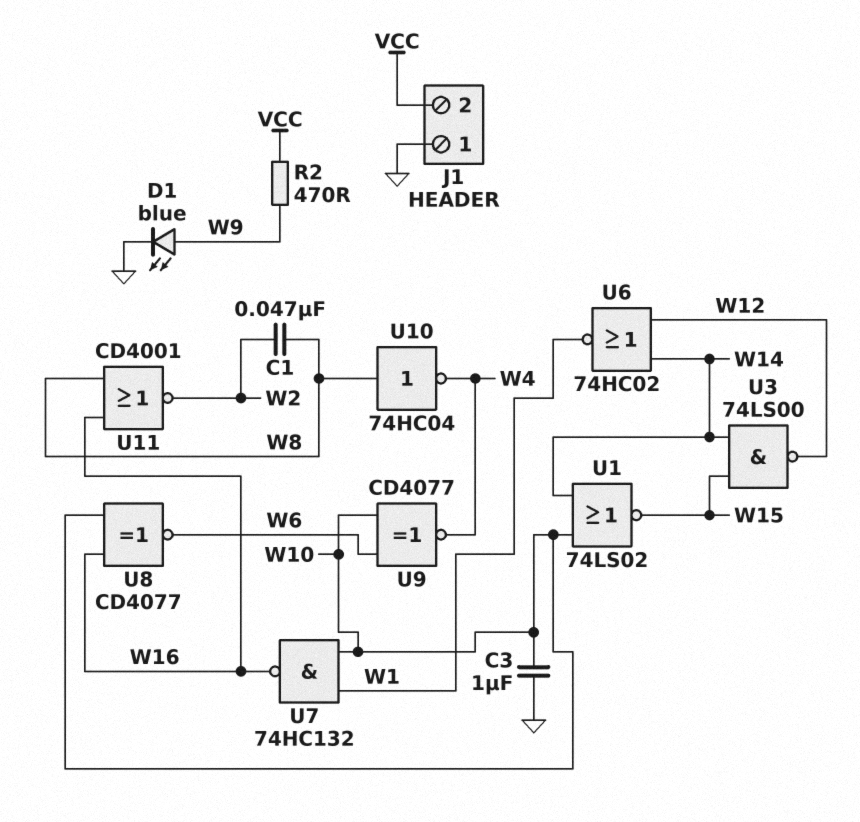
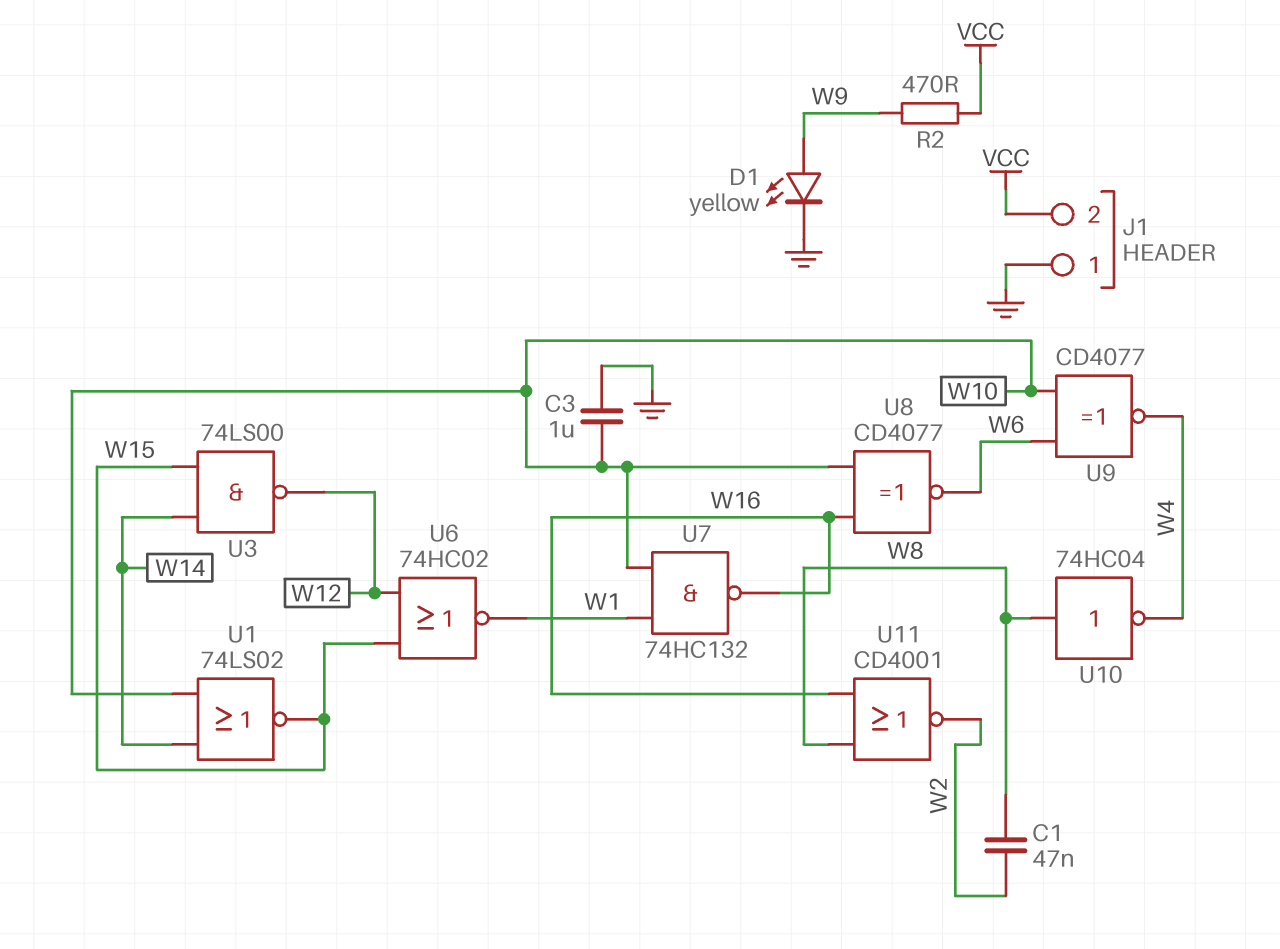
D1: LED blue (A W9, K GND) -> LED yellow (A W9, K GND)
U6: NOR 74HC02 (in W12, in W14, out W1) -> NOR 74HC02 (in W12, in W15, out W1)

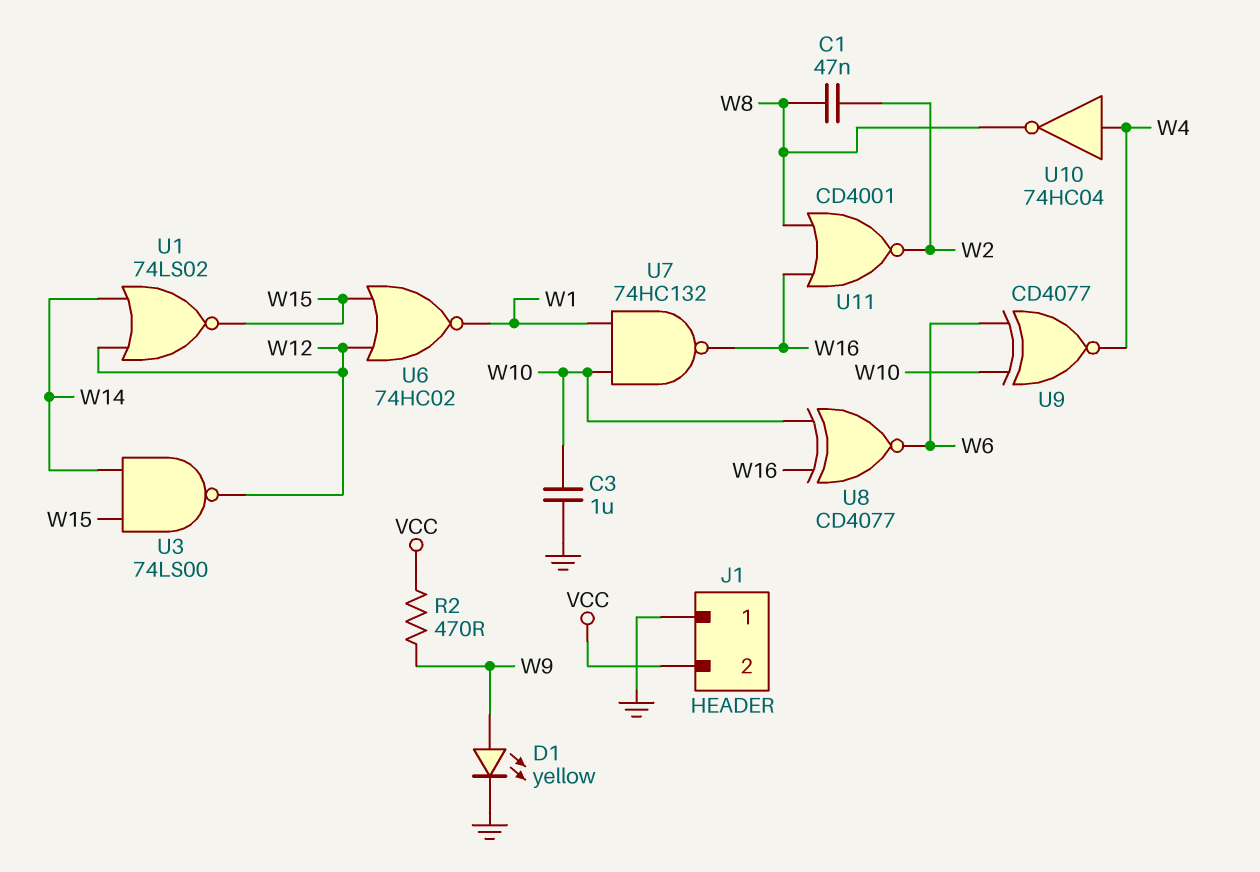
U1: NOR 74LS02 (in W10, in W14, out W15) -> NOR 74LS02 (in W12, in W14, out W15)
U10: NOT 74HC04 (in W8, out W4) -> NOT 74HC04 (in W4, out W8)

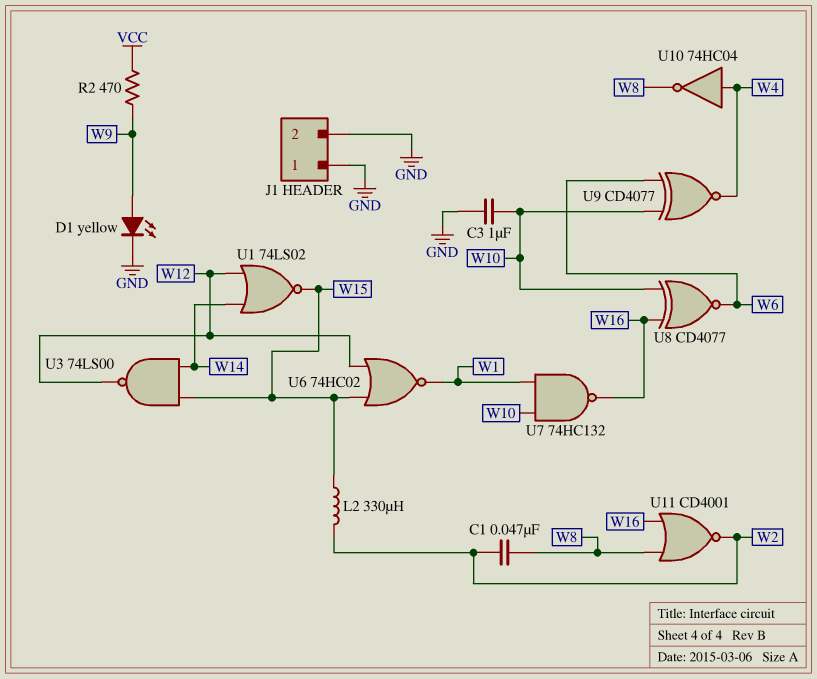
J1 pin 2: VCC -> GND
L2: none -> 330uH (W2, W15)

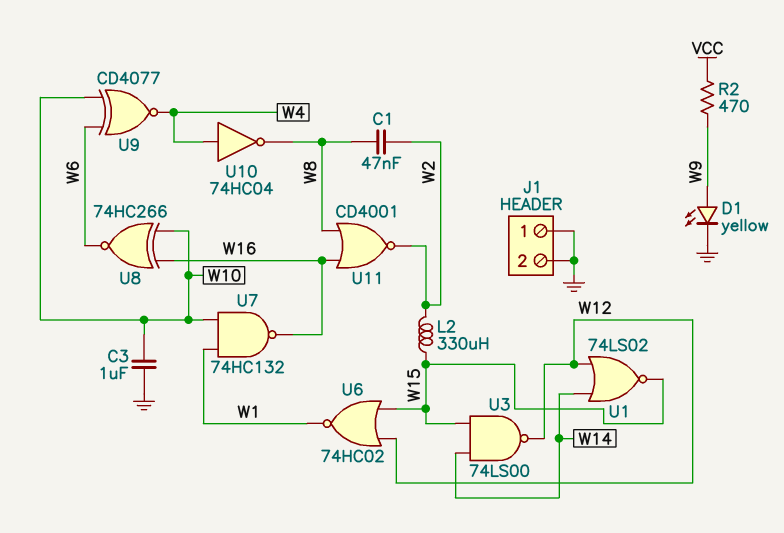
U8: XNOR CD4077 (in W10, in W16, out W6) -> XNOR 74HC266 (in W10, in W16, out W6)

